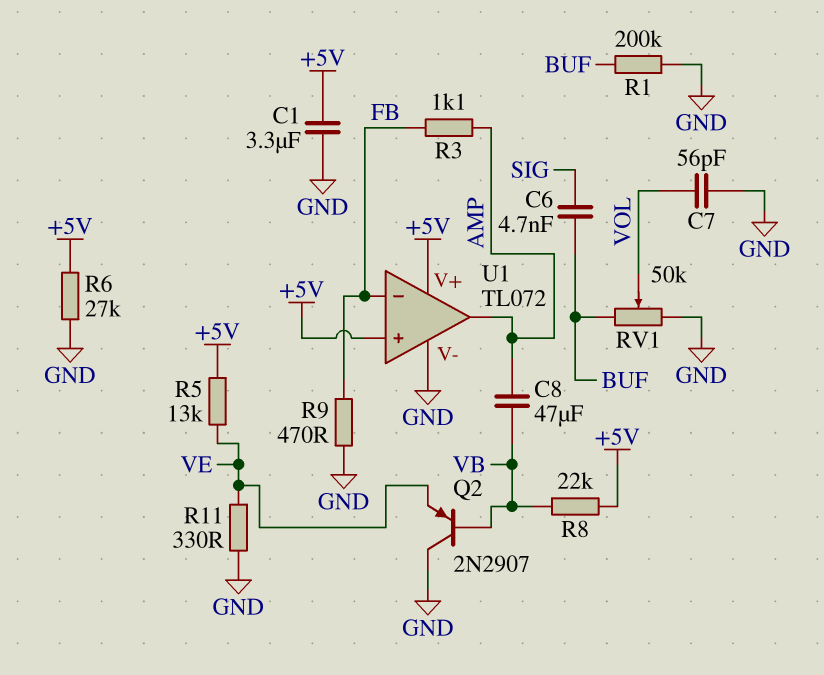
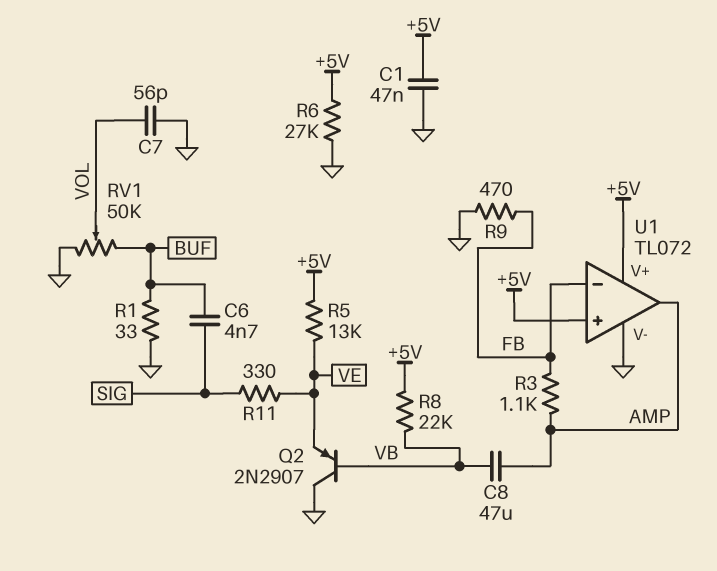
C1: 3.3uF (+5V, GND) -> 47nF (+5V, GND)
R1: 200k (BUF, GND) -> 33 (BUF, GND)
R11: 330 (GND, VE) -> 330 (SIG, VE)

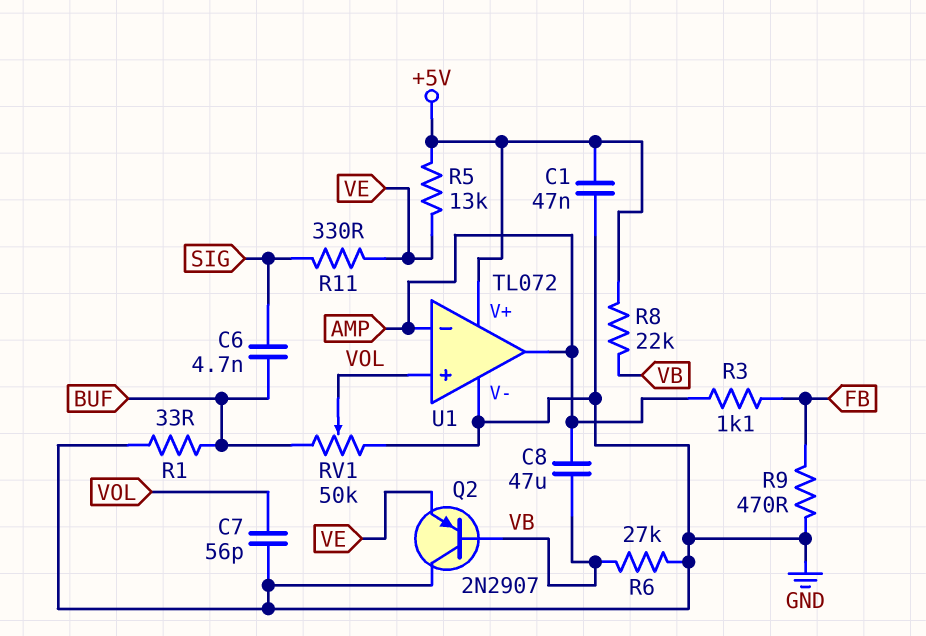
R6: 27k (+5V, GND) -> 27k (GND, VB)
U1 pin in+: +5V -> VOL
U1 pin in-: FB -> AMP

